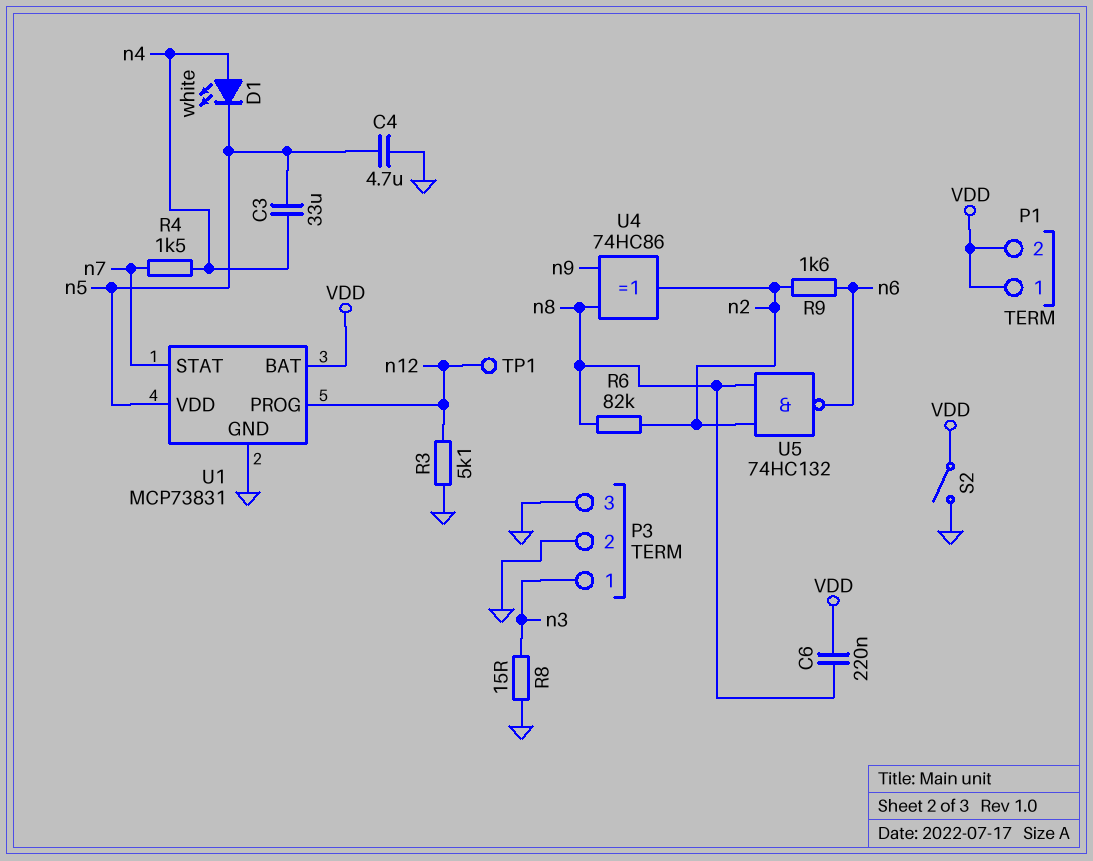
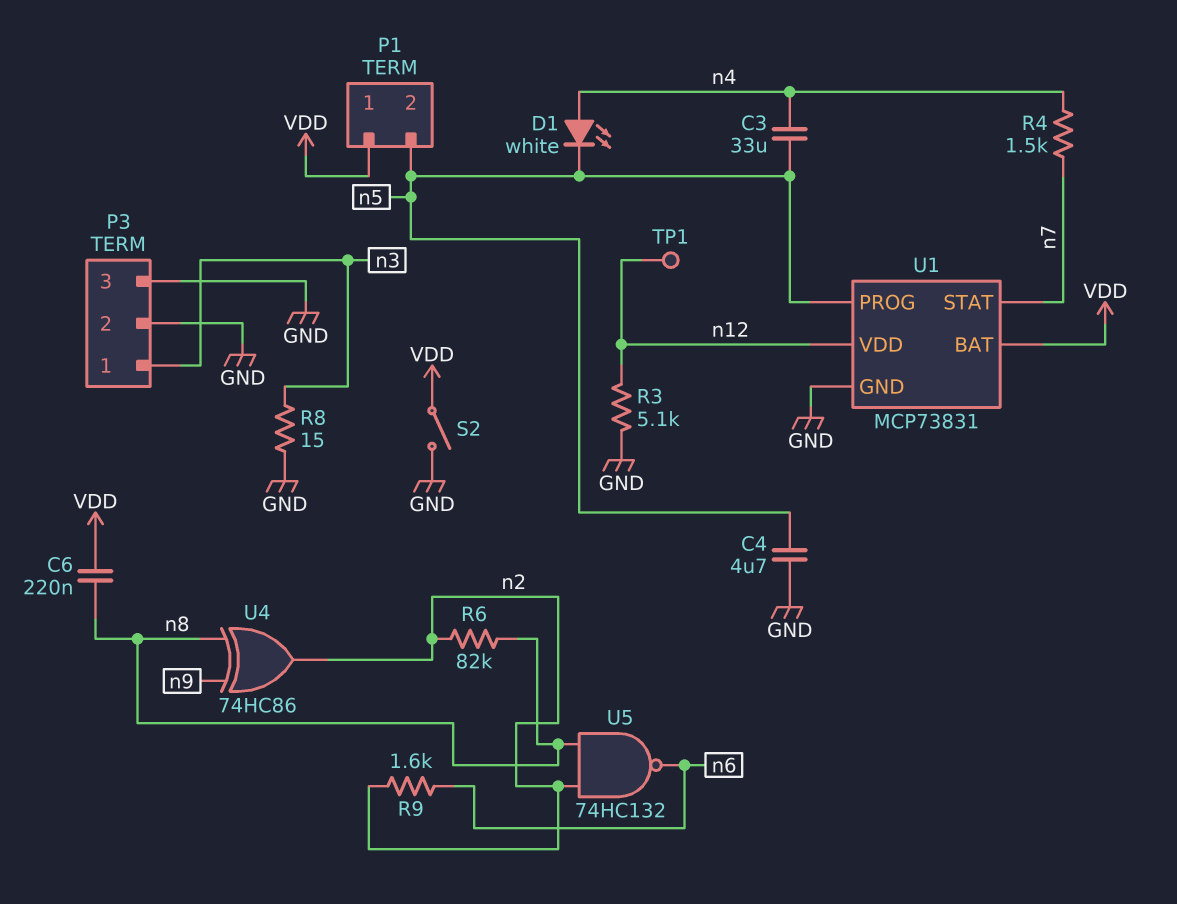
P1 pin 2: VDD -> n5
U1 pin PROG: n12 -> n5
U1 pin VDD: n5 -> n12

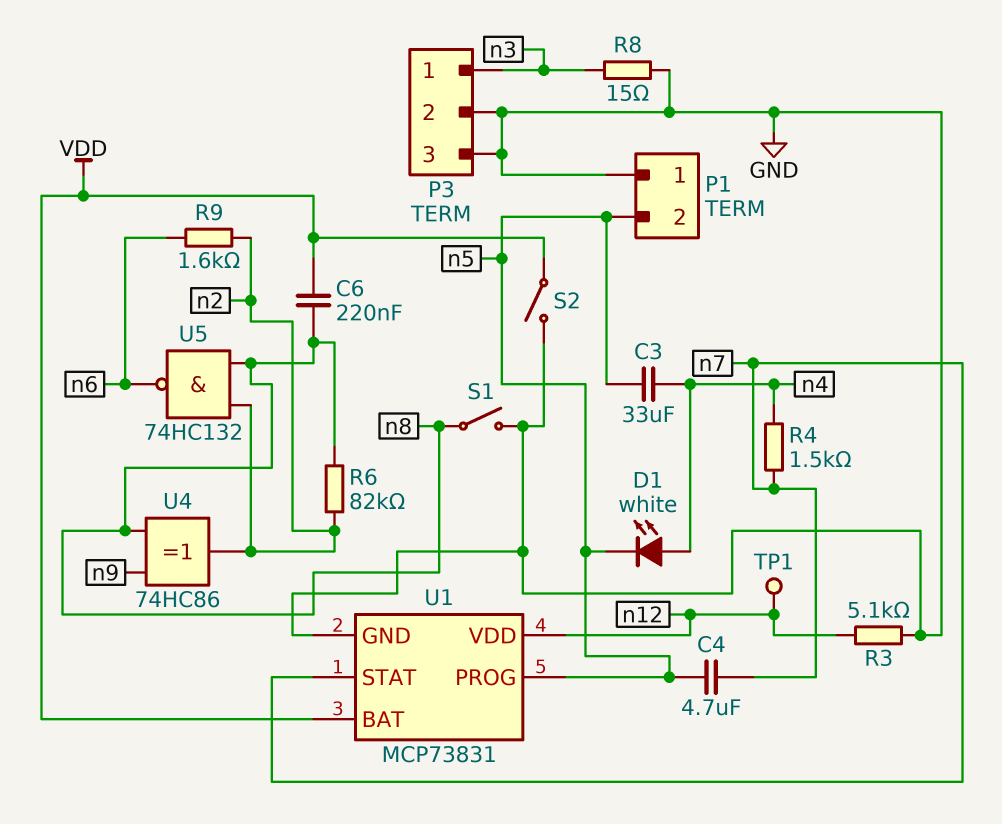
C4: 4.7uF (GND, n5) -> 4.7uF (n5, n7)
P1 pin 1: VDD -> GND
S1: none -> switch (GND, n8)

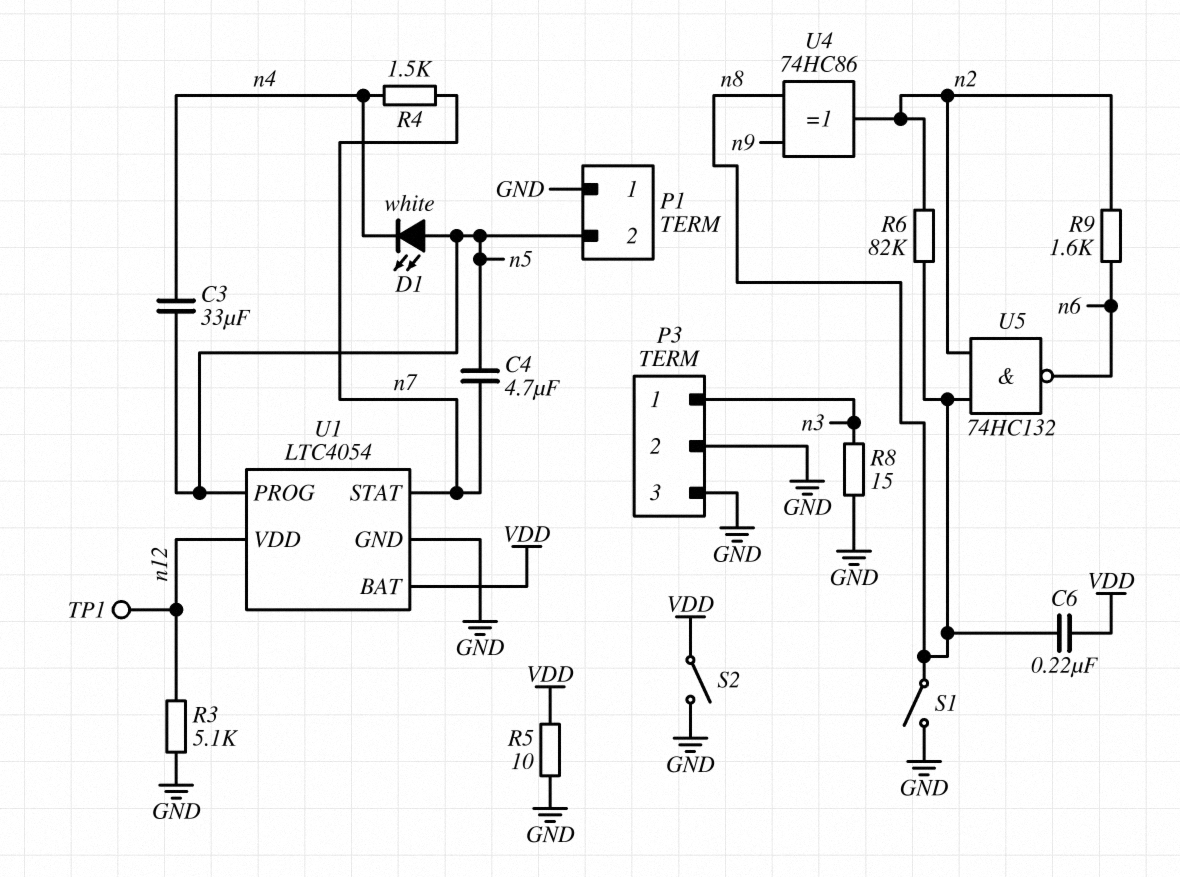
D1: LED white (A n4, K n5) -> LED white (A n5, K n4)
R5: none -> 10 (GND, VDD)
U1: MCP73831 -> LTC4054

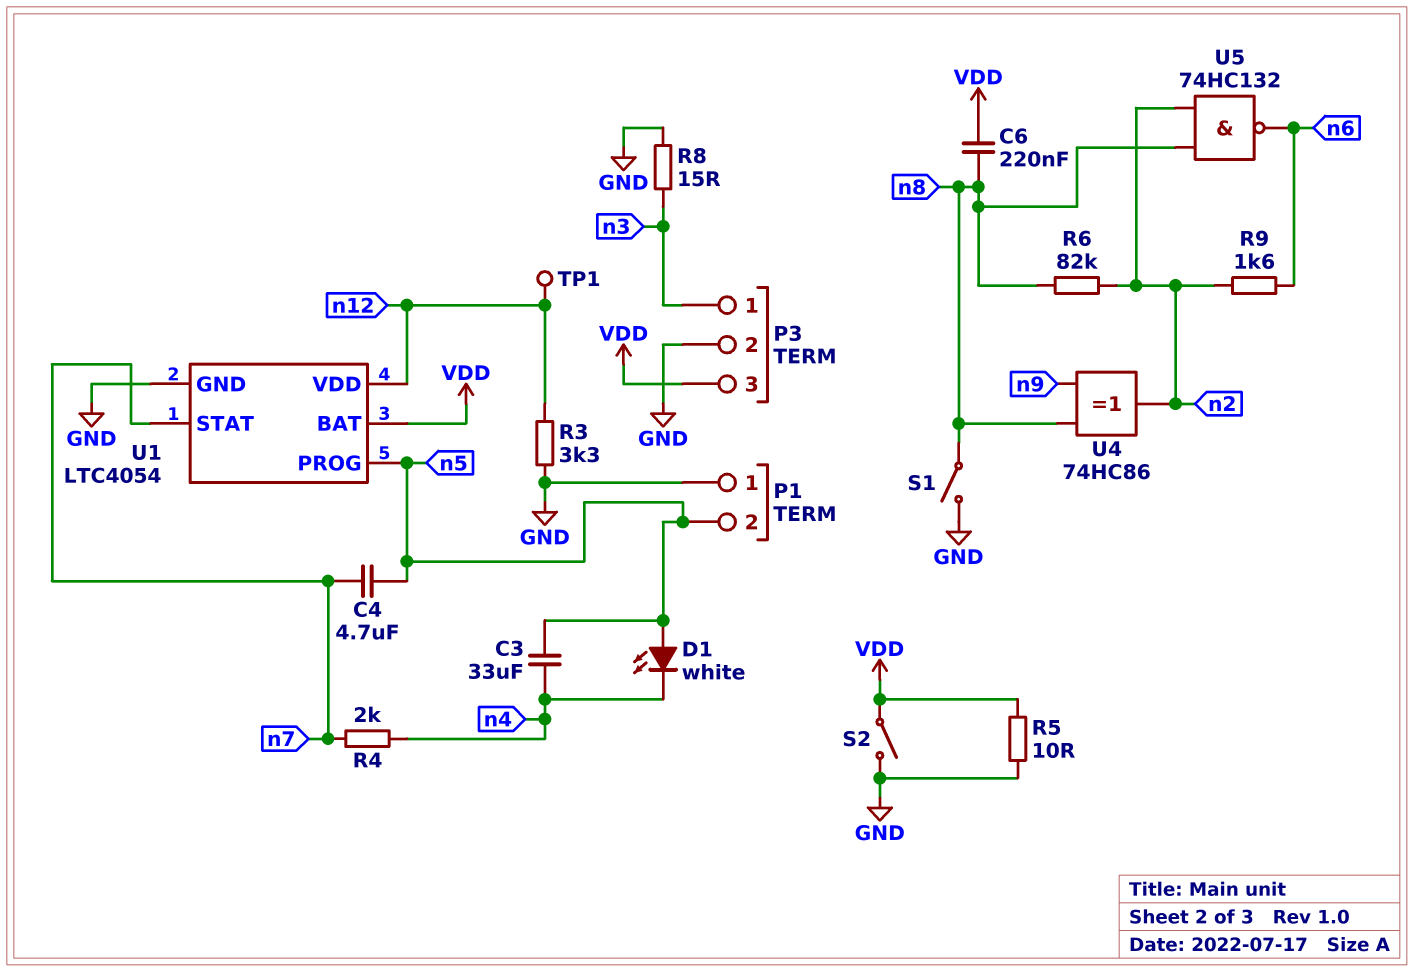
P3 pin 3: GND -> VDD
R3: 5.1k (GND, n12) -> 3.3k (GND, n12)
R4: 1.5k (n4, n7) -> 2k (n4, n7)

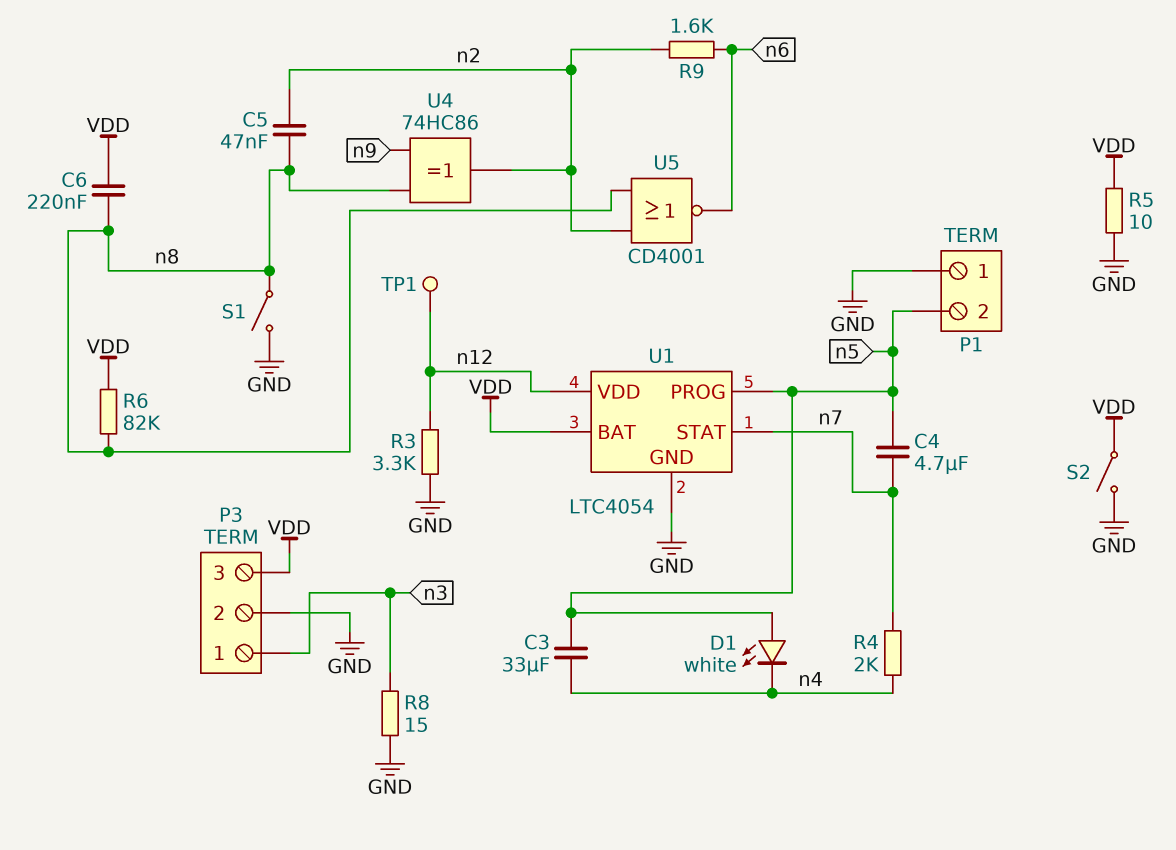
C5: none -> 47nF (n2, n8)
R6: 82k (n2, n8) -> 82k (VDD, n8)
U5: NAND 74HC132 (in n2, in n8, out n6) -> NOR CD4001 (in n2, in n8, out n6)

